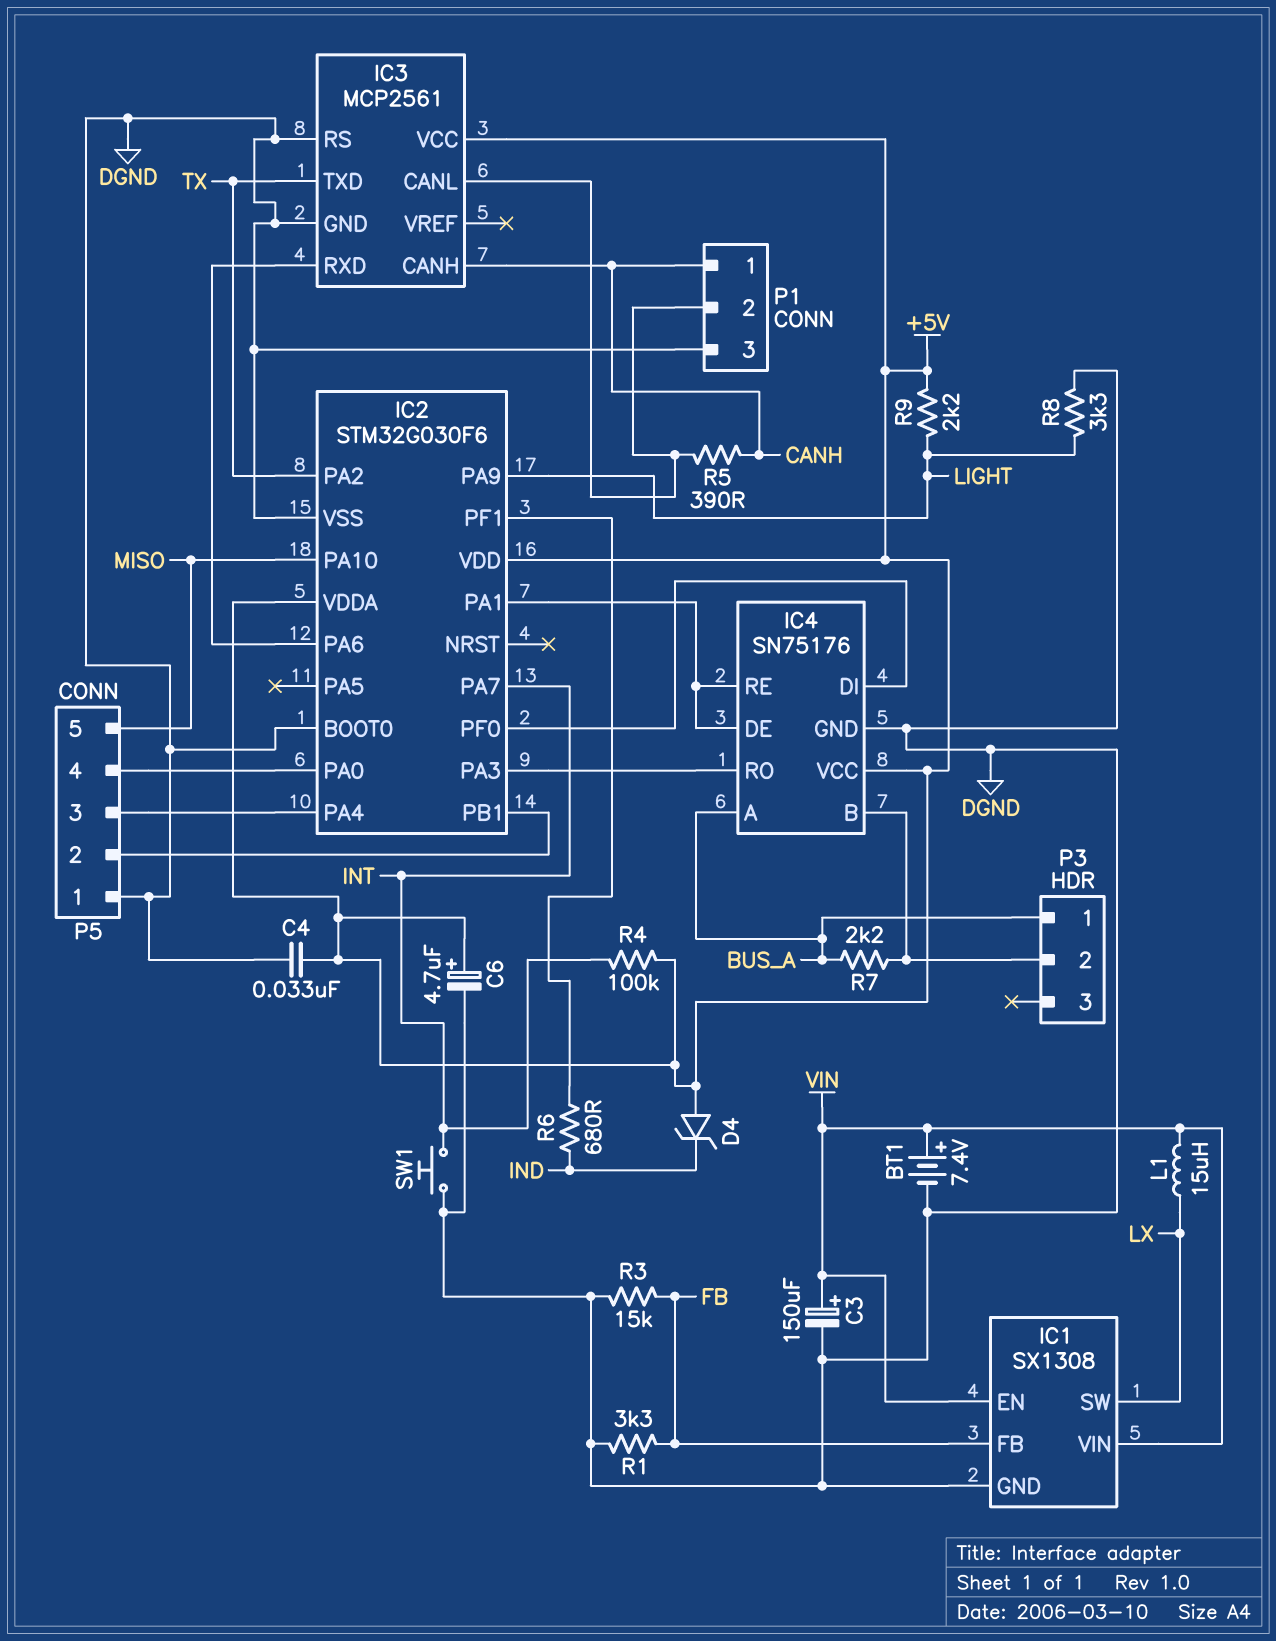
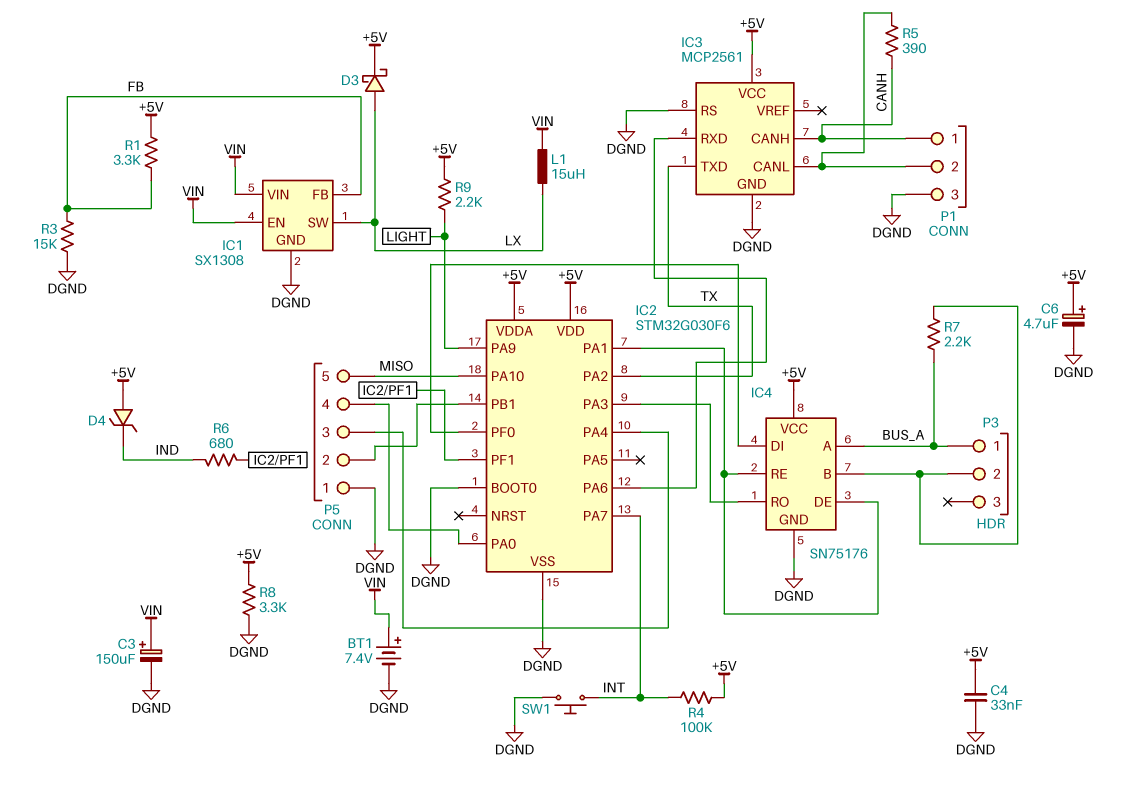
D3: none -> schottky (A LX, K +5V)
R1: 3.3k (DGND, FB) -> 3.3k (+5V, FB)
R8: 3.3k (DGND, LIGHT) -> 3.3k (+5V, DGND)

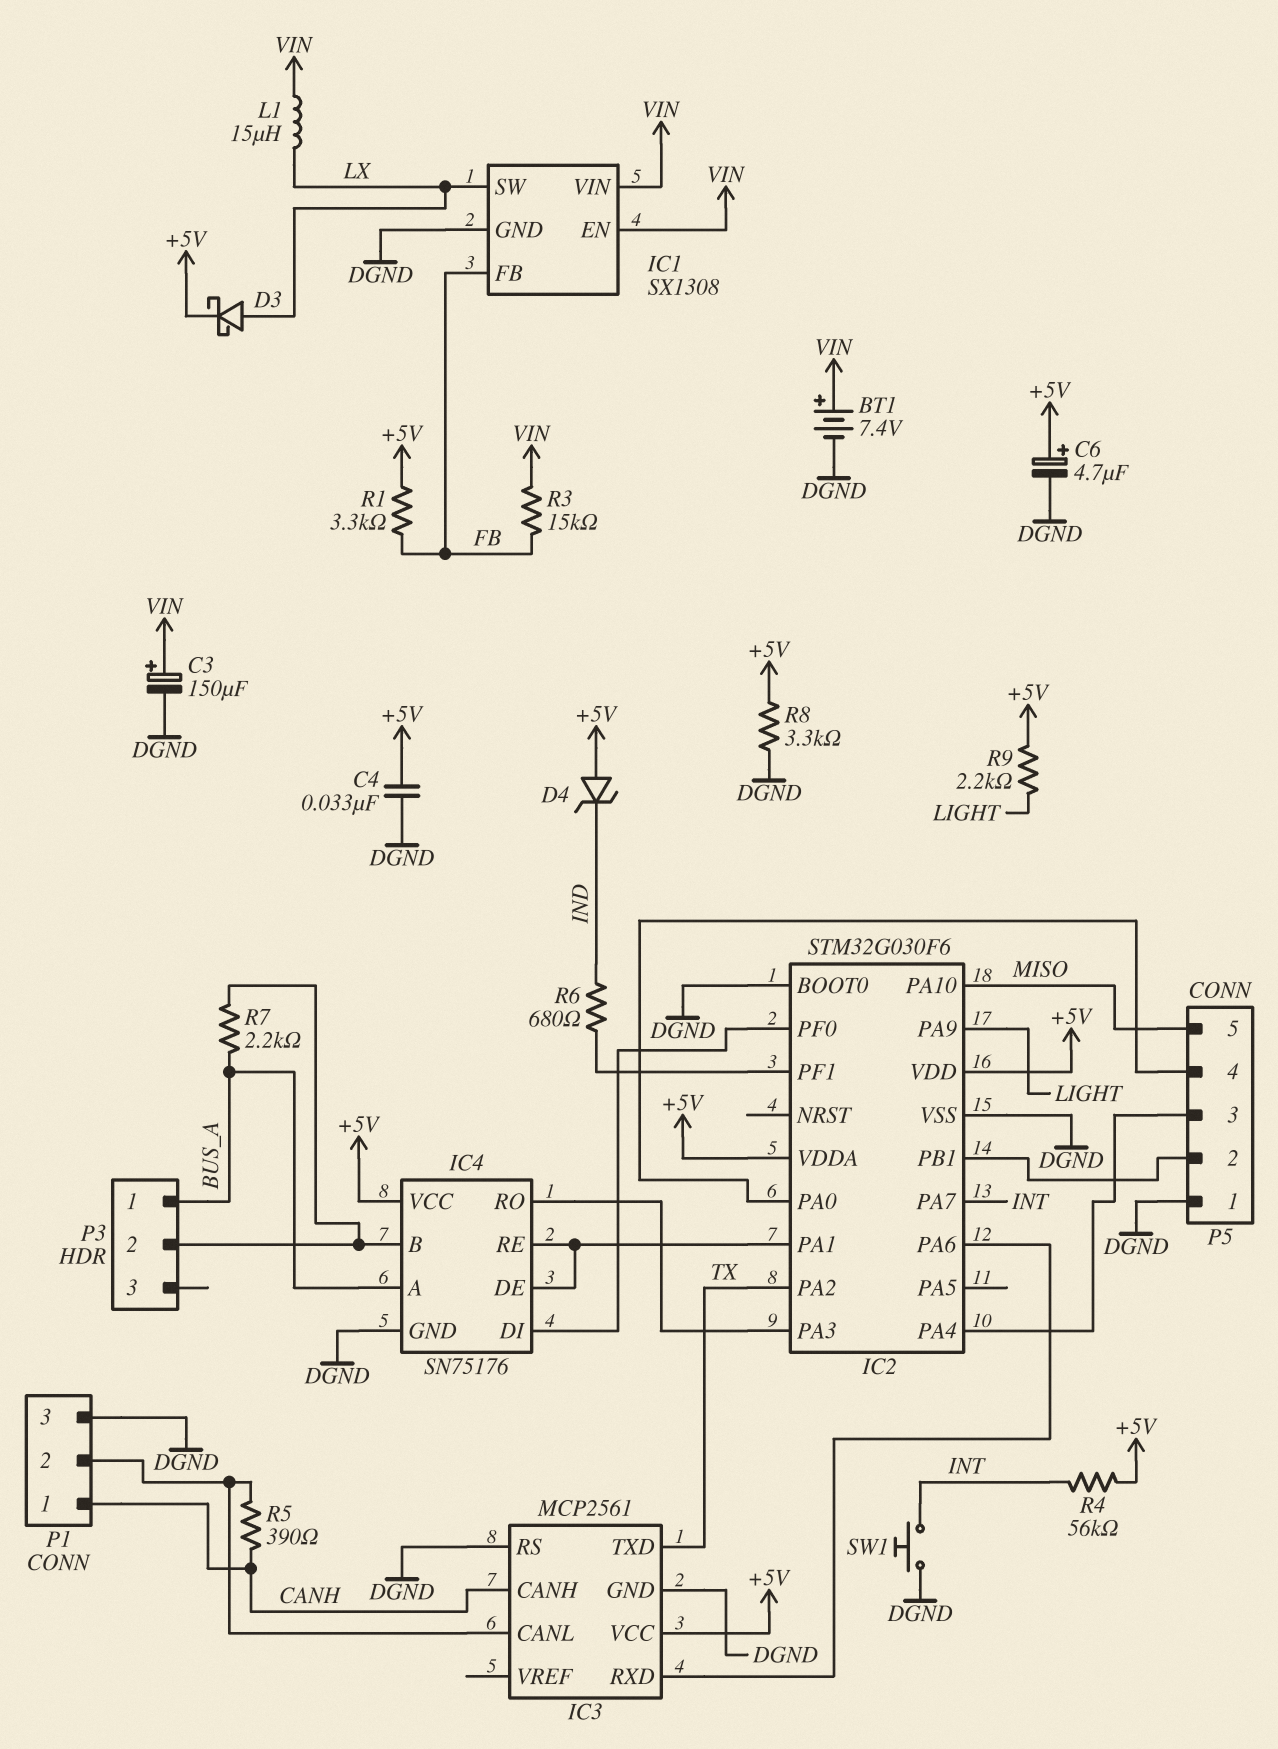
R3: 15k (DGND, FB) -> 15k (FB, VIN)
R4: 100k (+5V, INT) -> 56k (+5V, INT)

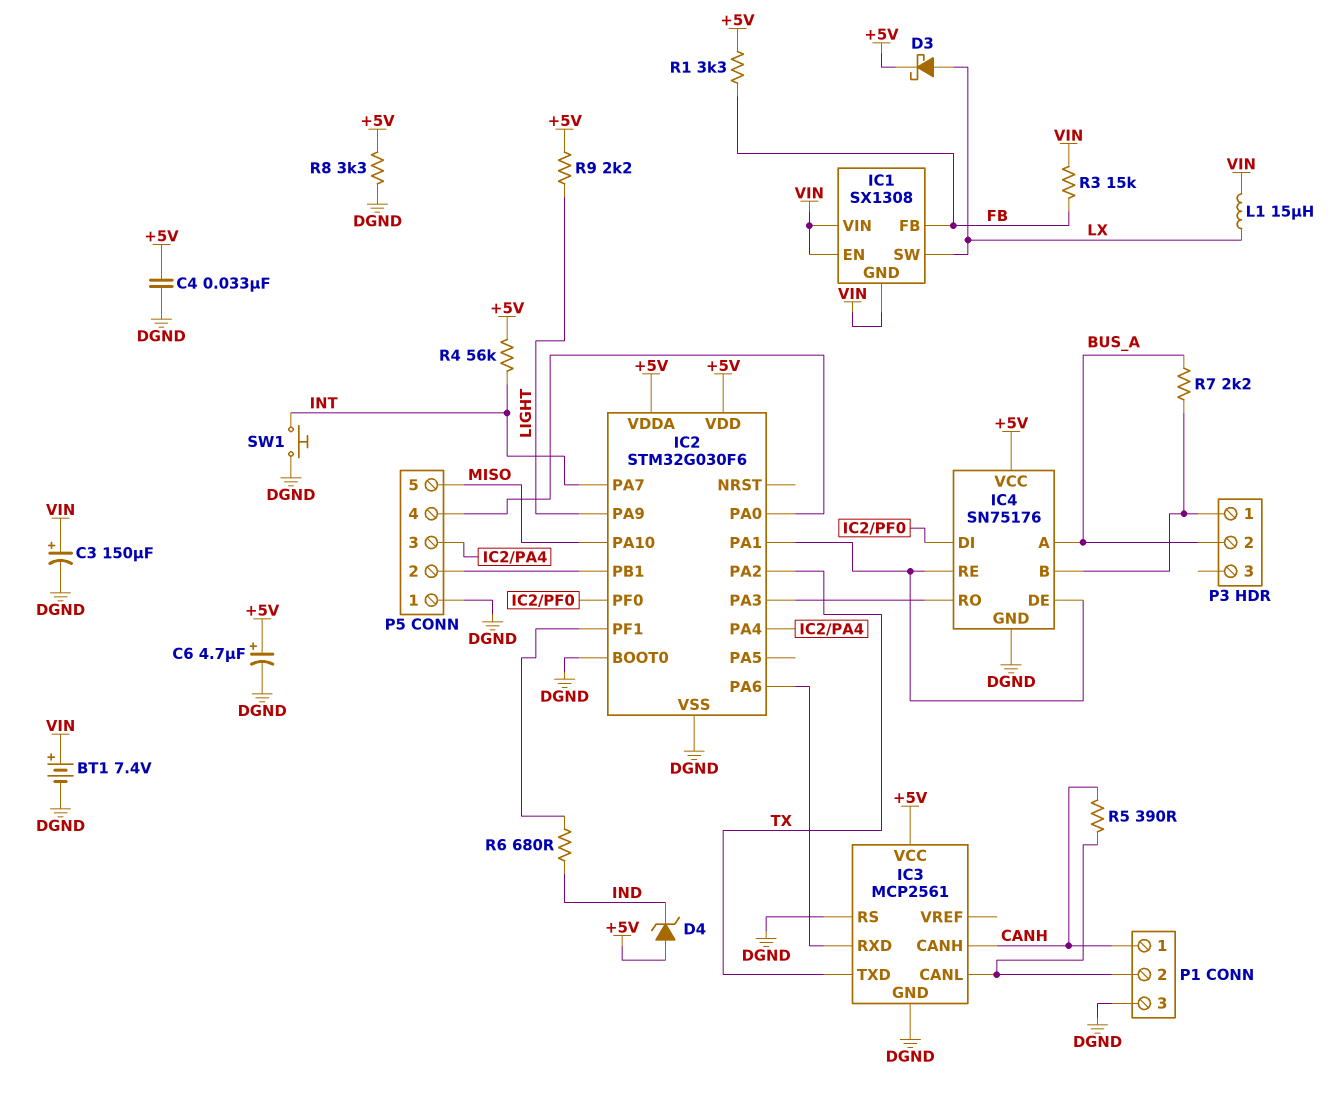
IC1 pin GND: DGND -> VIN
P3 pin 1: BUS_A -> IC4/B
P3 pin 2: IC4/B -> BUS_A

